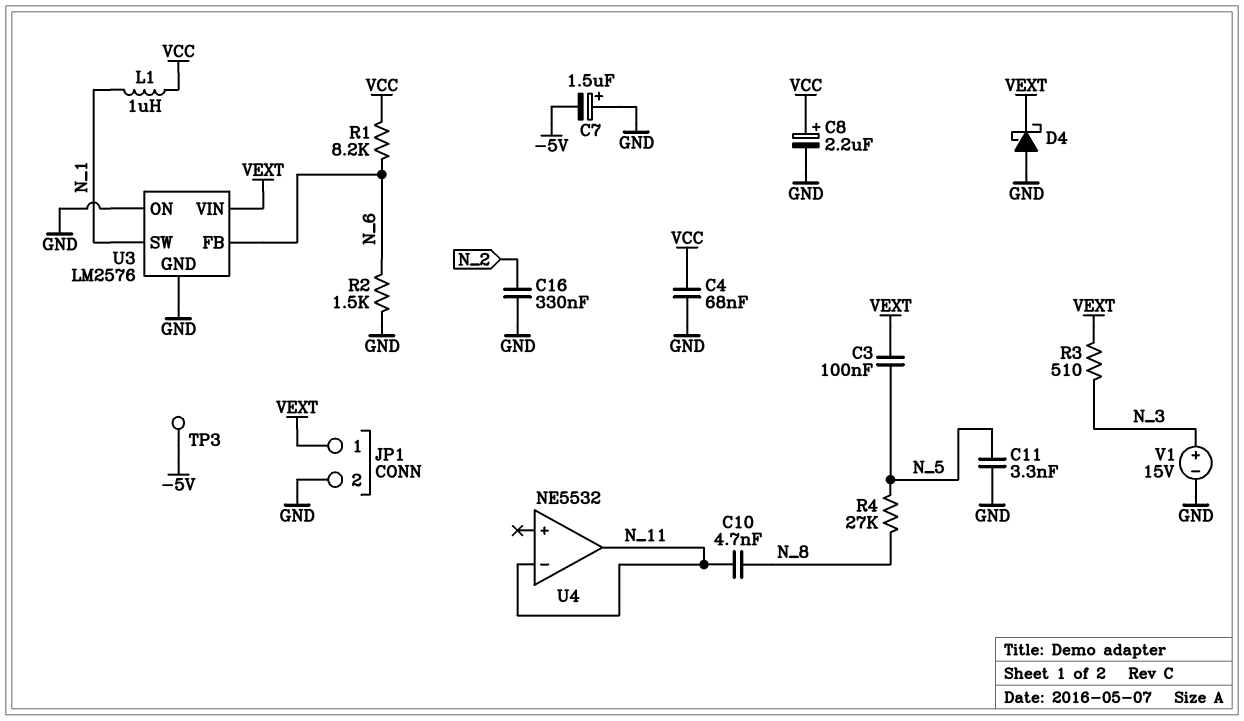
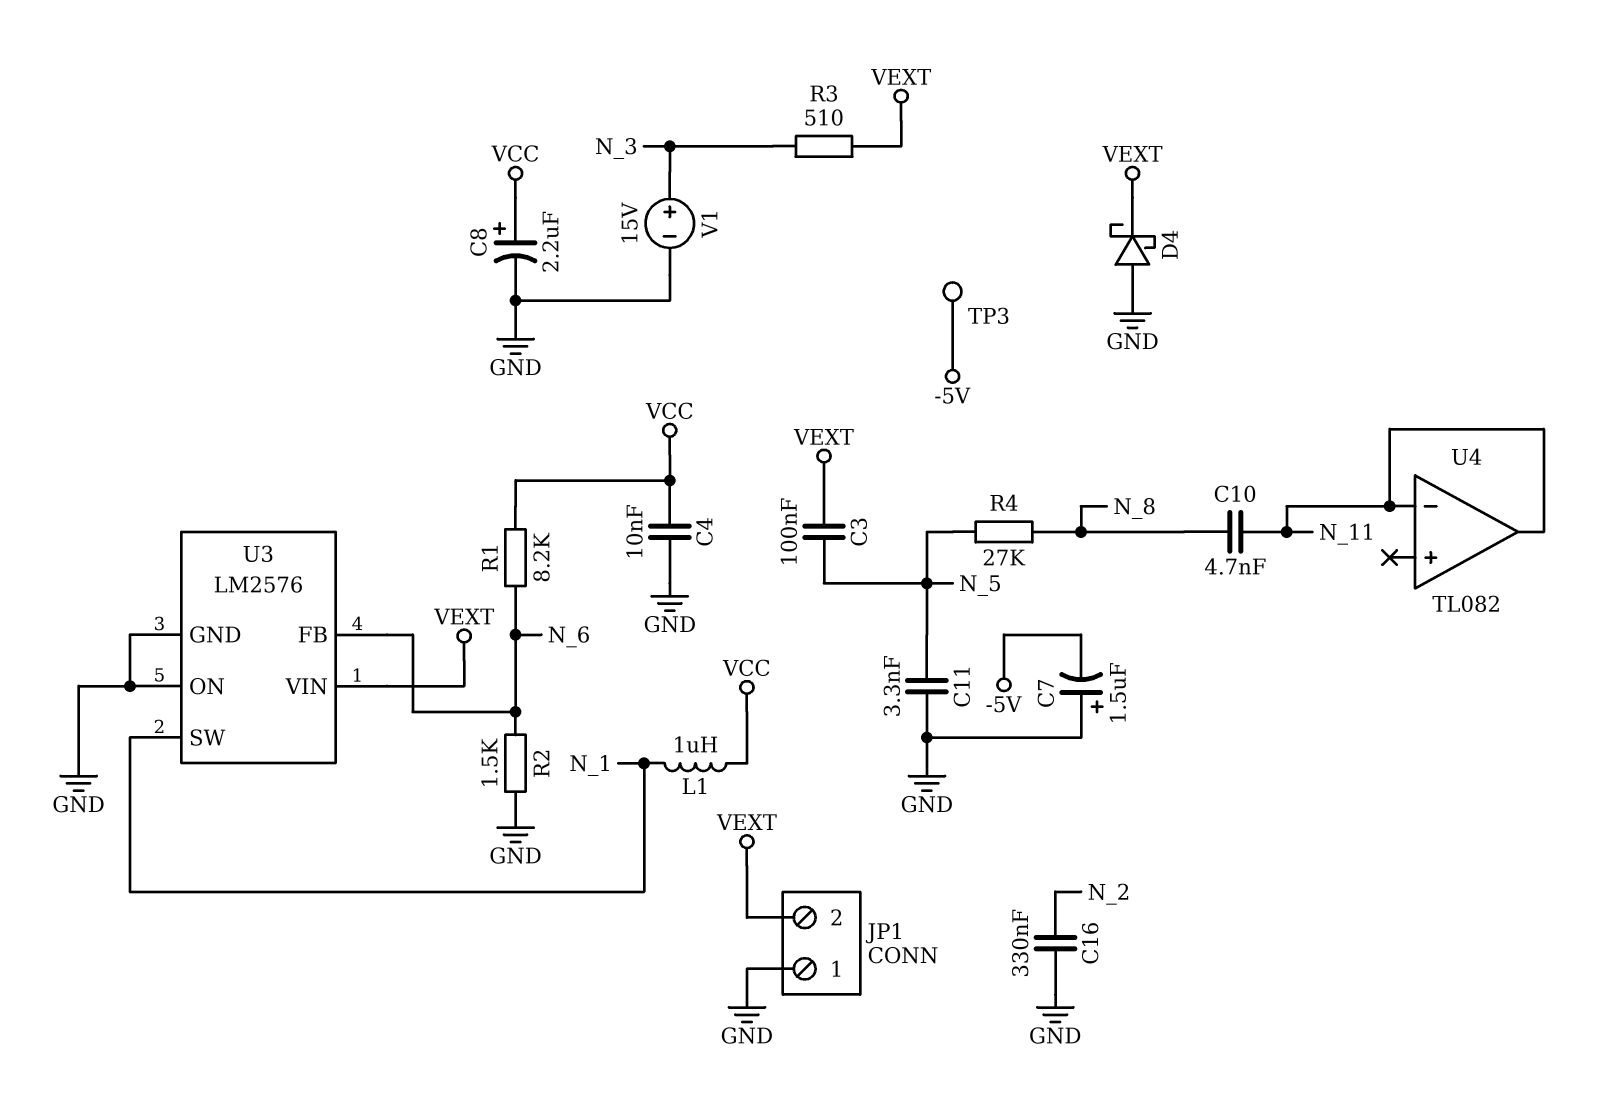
C4: 68nF (GND, VCC) -> 10nF (GND, VCC)
JP1 pin 1: VEXT -> GND
JP1 pin 2: GND -> VEXT
U4: NE5532 -> TL082

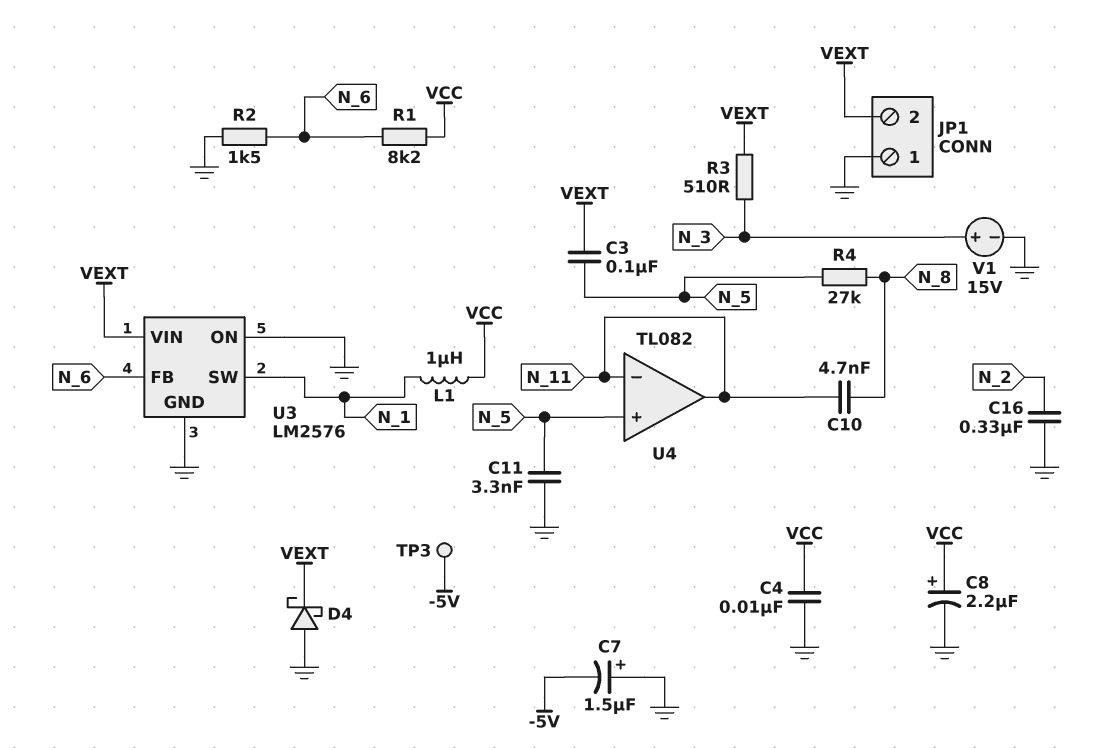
U4 pin in+: none -> N_5

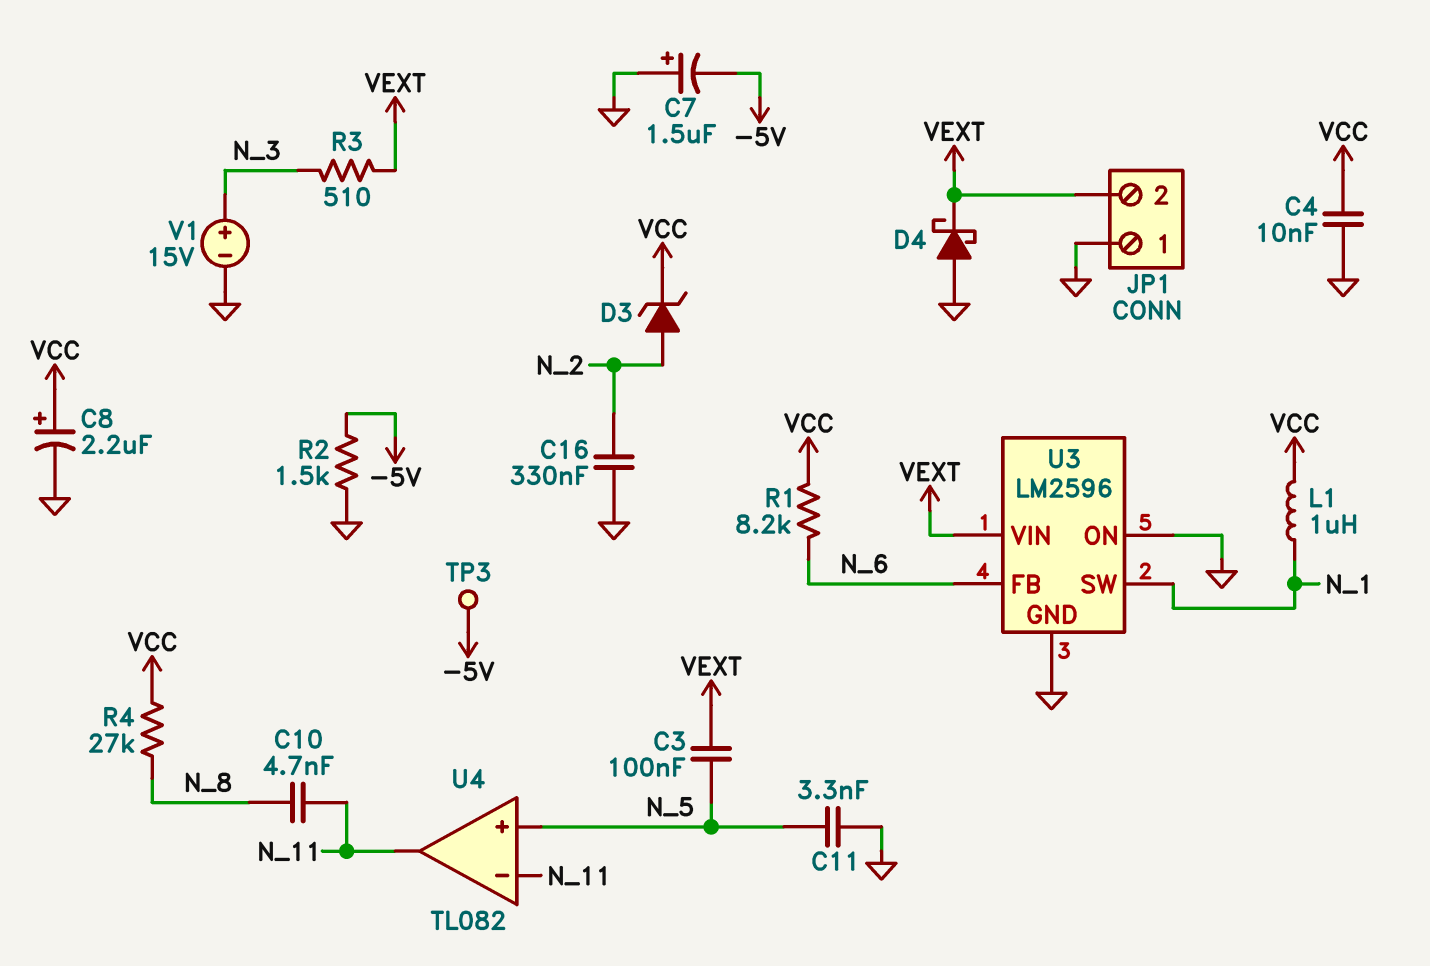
D3: none -> zener (A N_2, K VCC)
R2: 1.5k (GND, N_6) -> 1.5k (-5V, GND)
R4: 27k (N_5, N_8) -> 27k (N_8, VCC)
U3: LM2576 -> LM2596

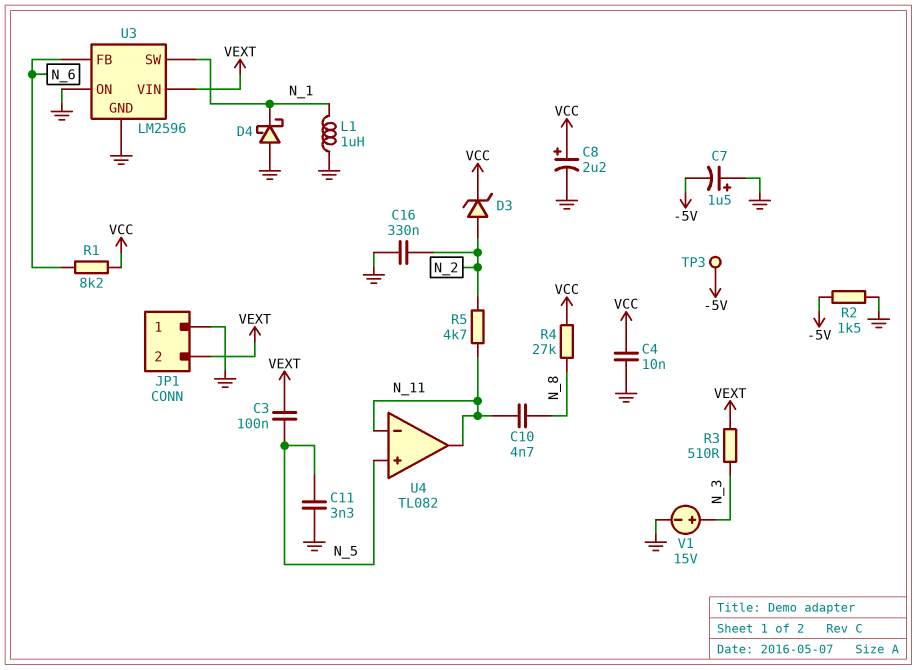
D4: schottky (A GND, K VEXT) -> schottky (A GND, K N_1)
L1: 1uH (N_1, VCC) -> 1uH (GND, N_1)
R5: none -> 4.7k (N_2, N_11)

